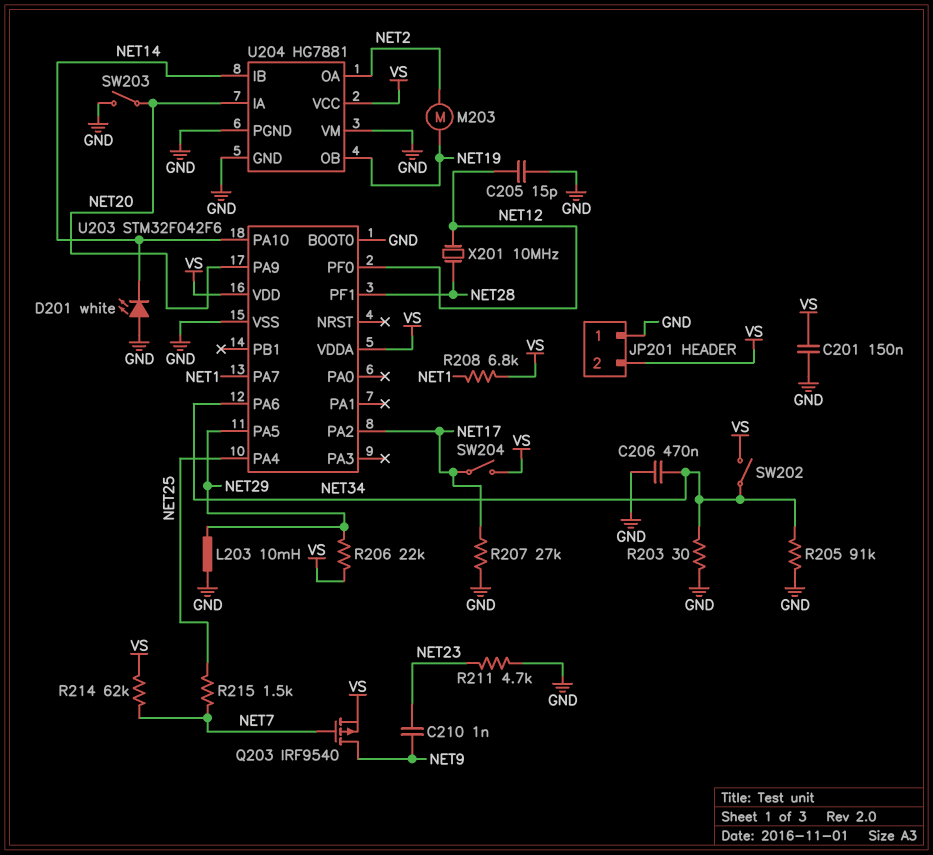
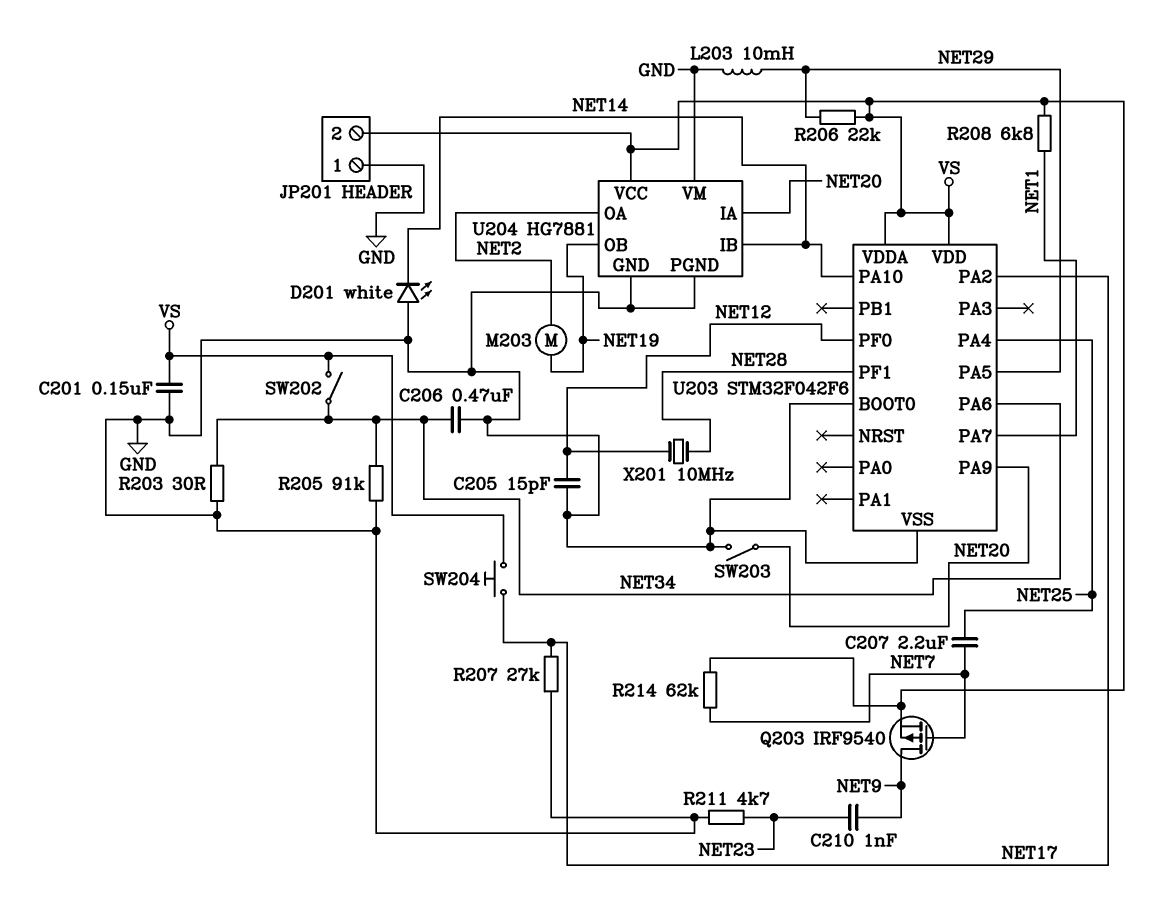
C207: none -> 2.2uF (NET7, NET25)
R215: 1.5k (NET7, NET25) -> none
SW204: switch (NET17, VS) -> button (NET17, VS)

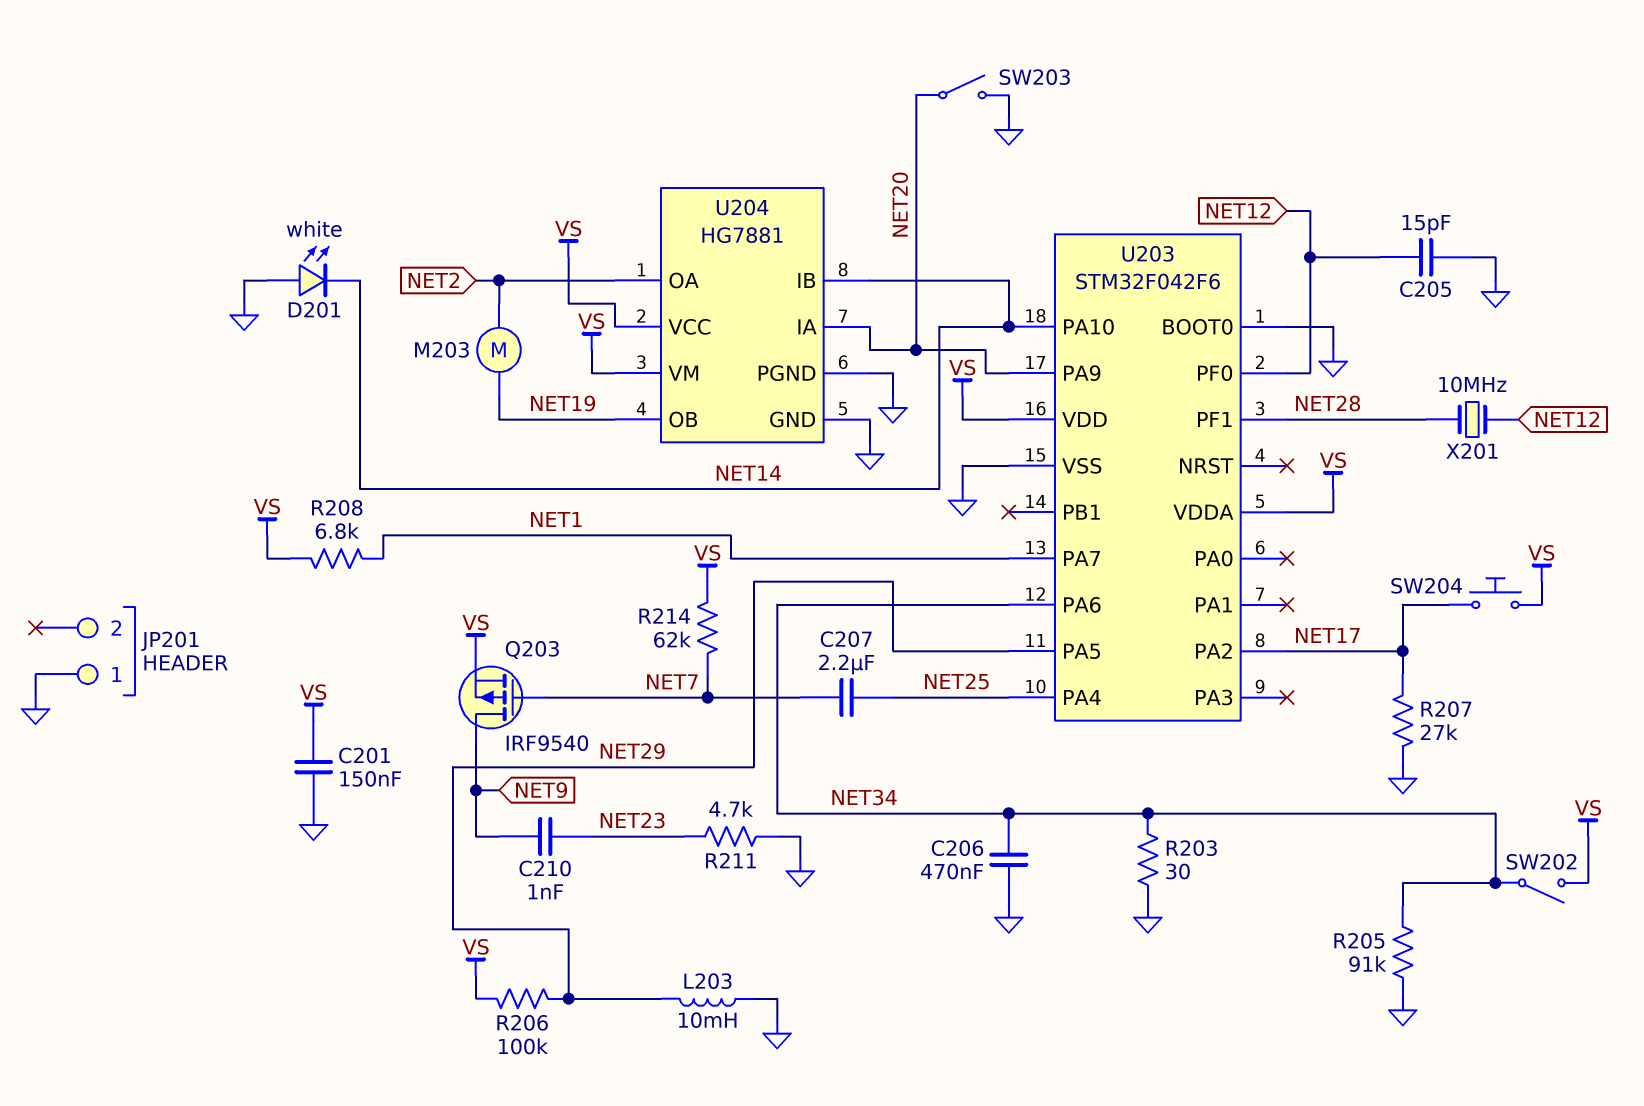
JP201 pin 2: VS -> none
R206: 22k (NET29, VS) -> 100k (NET29, VS)
U204 pin VM: GND -> VS

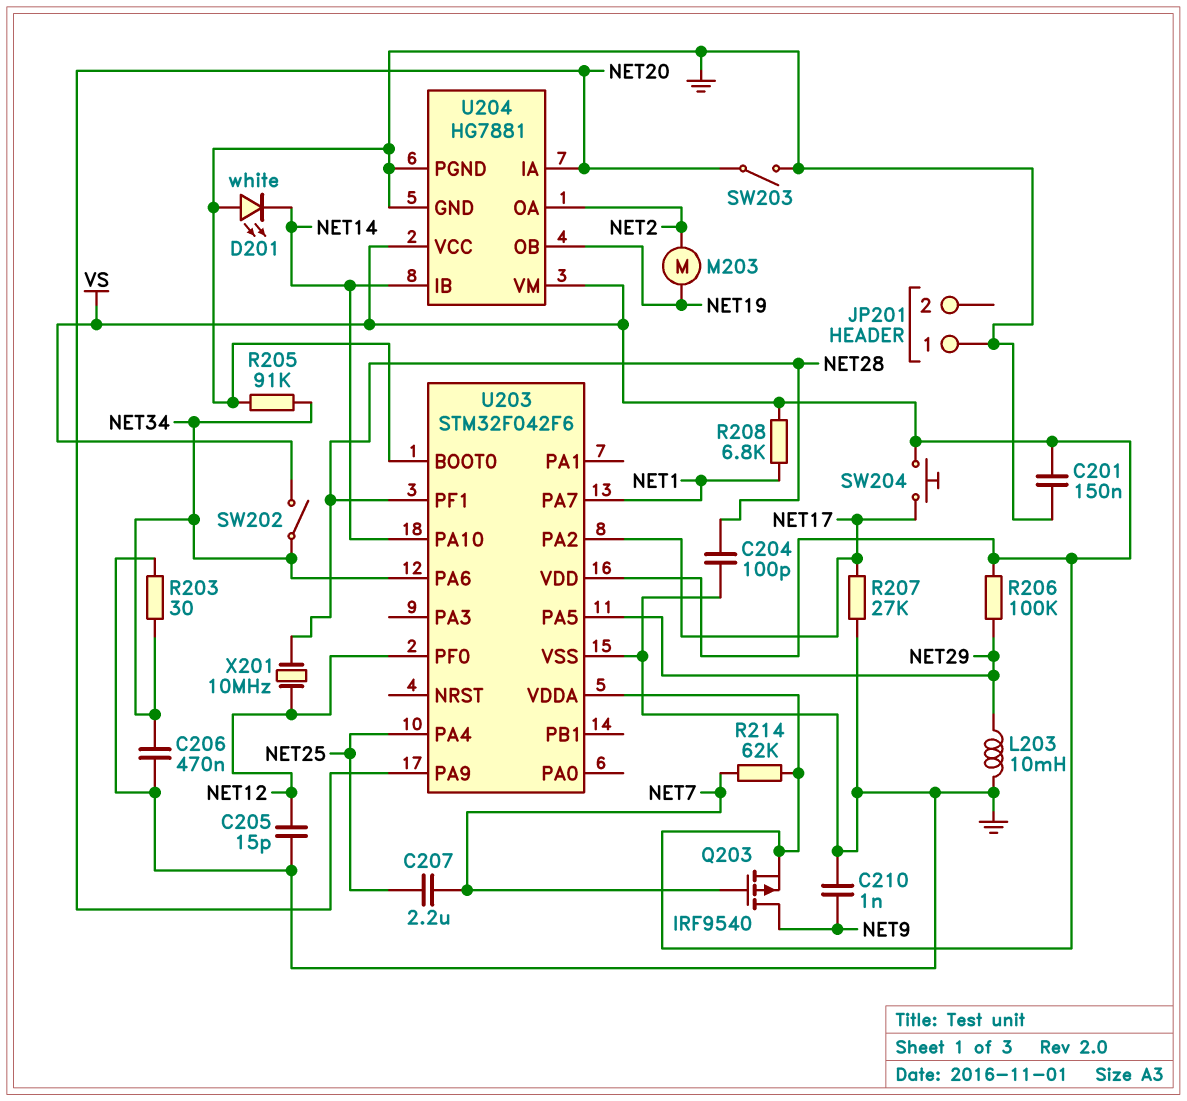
C204: none -> 100pF (GND, NET28)
C210: 1nF (NET9, NET23) -> 1nF (GND, NET9)
R211: 4.7k (GND, NET23) -> none

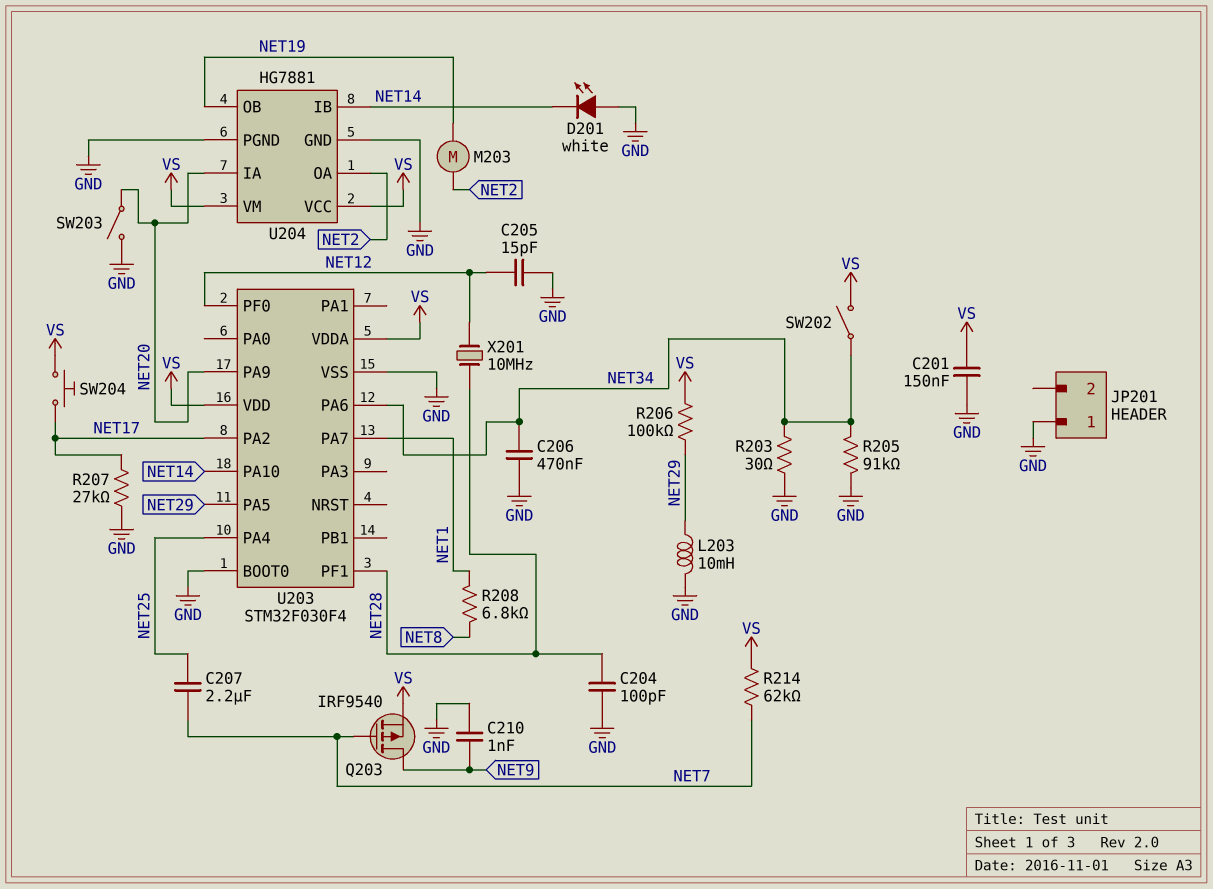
R208: 6.8k (NET1, VS) -> 6.8k (NET1, NET8)
U203: STM32F042F6 -> STM32F030F4

